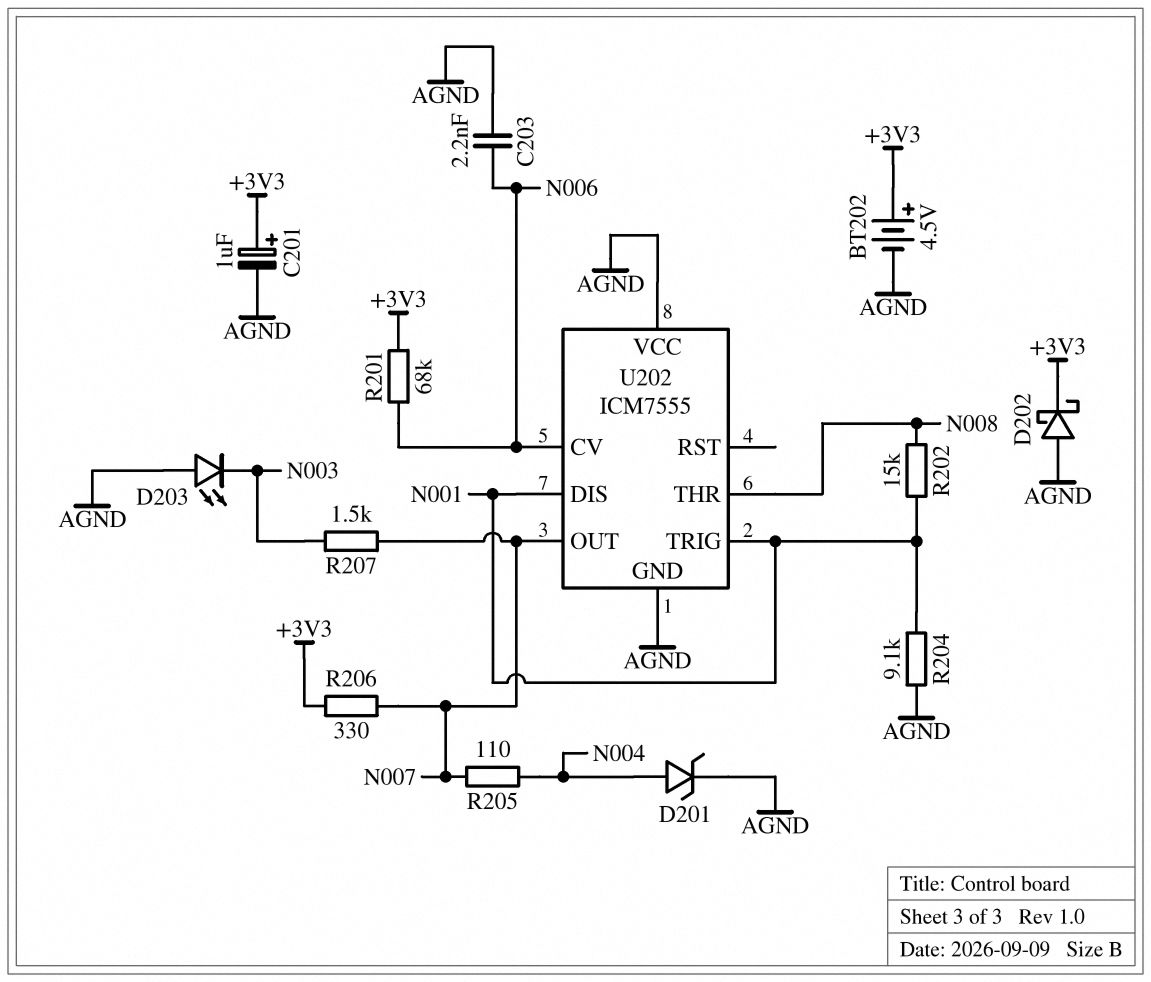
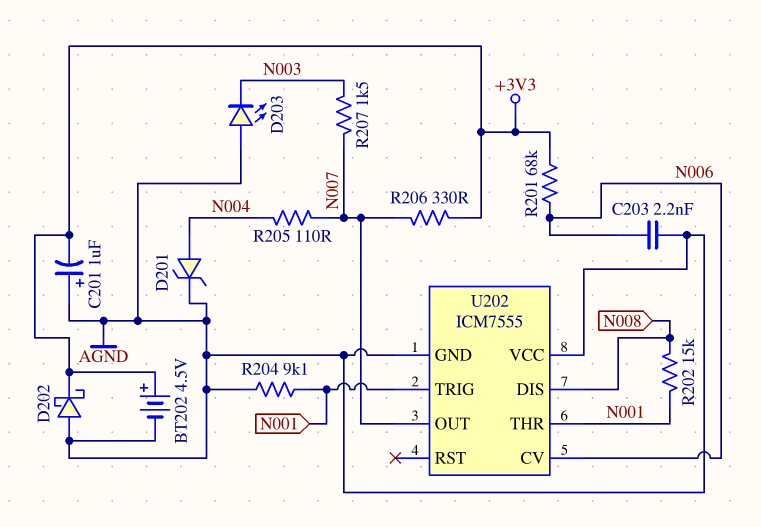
C201: 1uF (plus +3V3, minus AGND) -> 1uF (plus AGND, minus +3V3)
U202 pin DIS: N001 -> N008
U202 pin THR: N008 -> N001

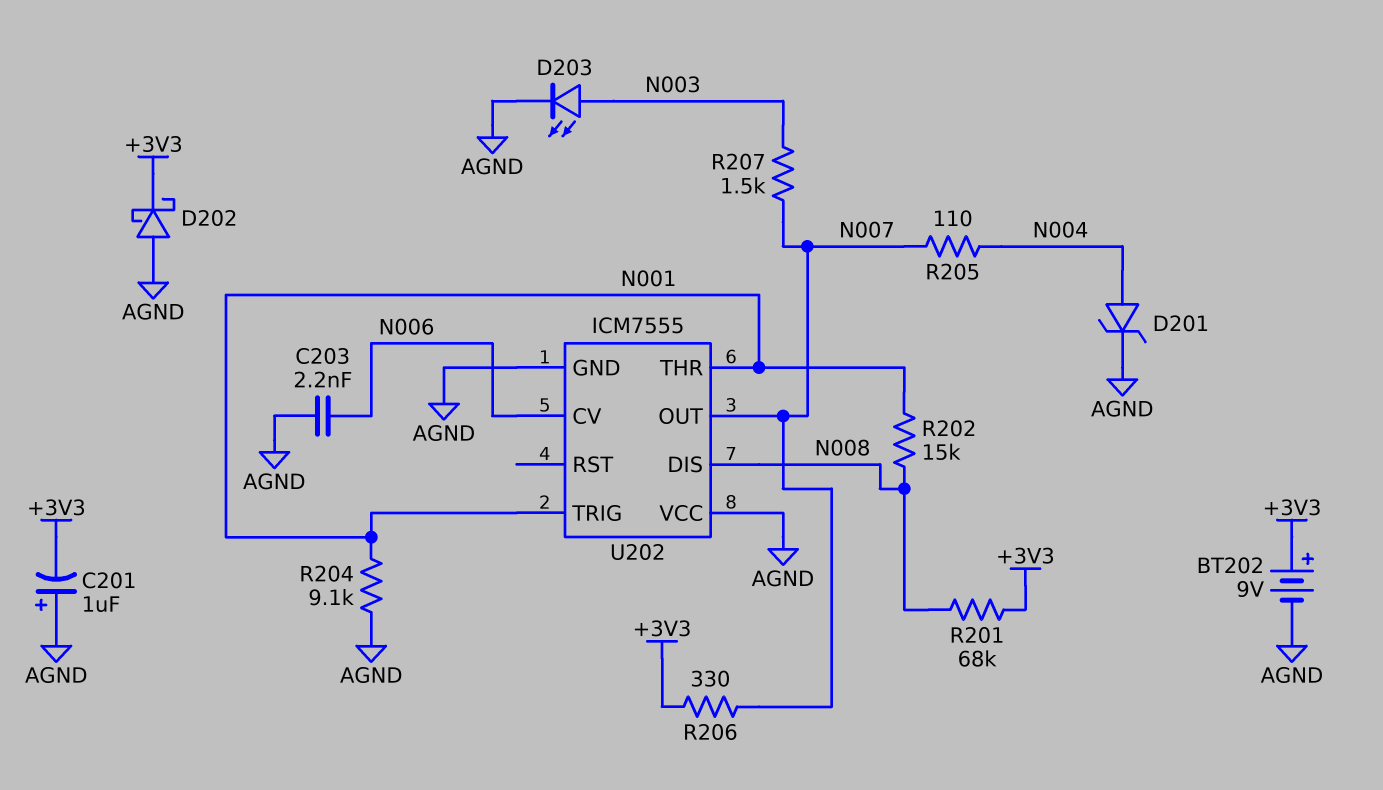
BT202: 4.5V (plus +3V3, minus AGND) -> 9V (plus +3V3, minus AGND)
D203: LED (A AGND, K N003) -> LED (A N003, K AGND)
R201: 68k (+3V3, N006) -> 68k (+3V3, N008)

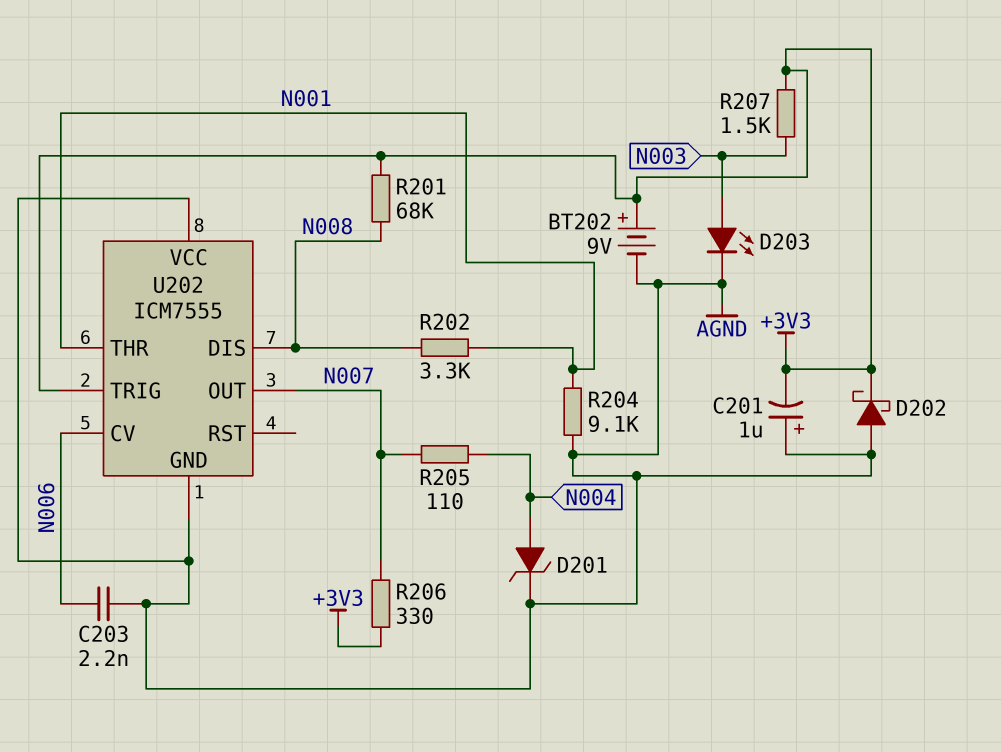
R202: 15k (N001, N008) -> 3.3k (N001, N008)
R207: 1.5k (N003, N007) -> 1.5k (+3V3, N003)
U202 pin TRIG: N001 -> +3V3

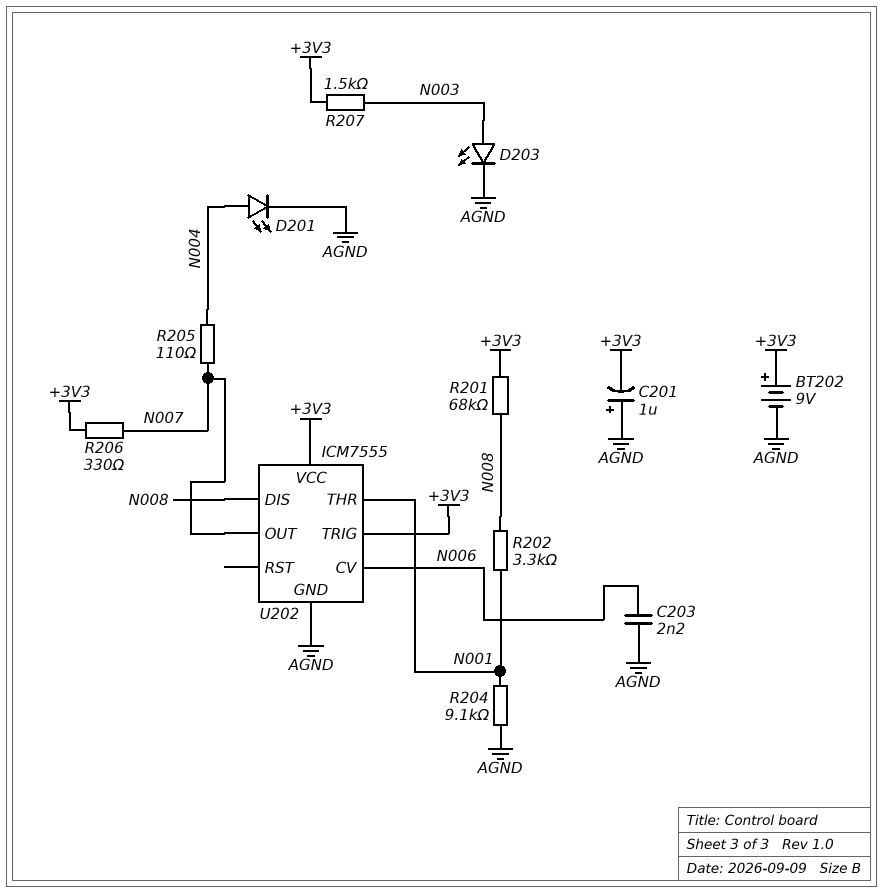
D201: zener (A N004, K AGND) -> LED (A N004, K AGND)
D202: schottky (A AGND, K +3V3) -> none
U202 pin VCC: AGND -> +3V3

